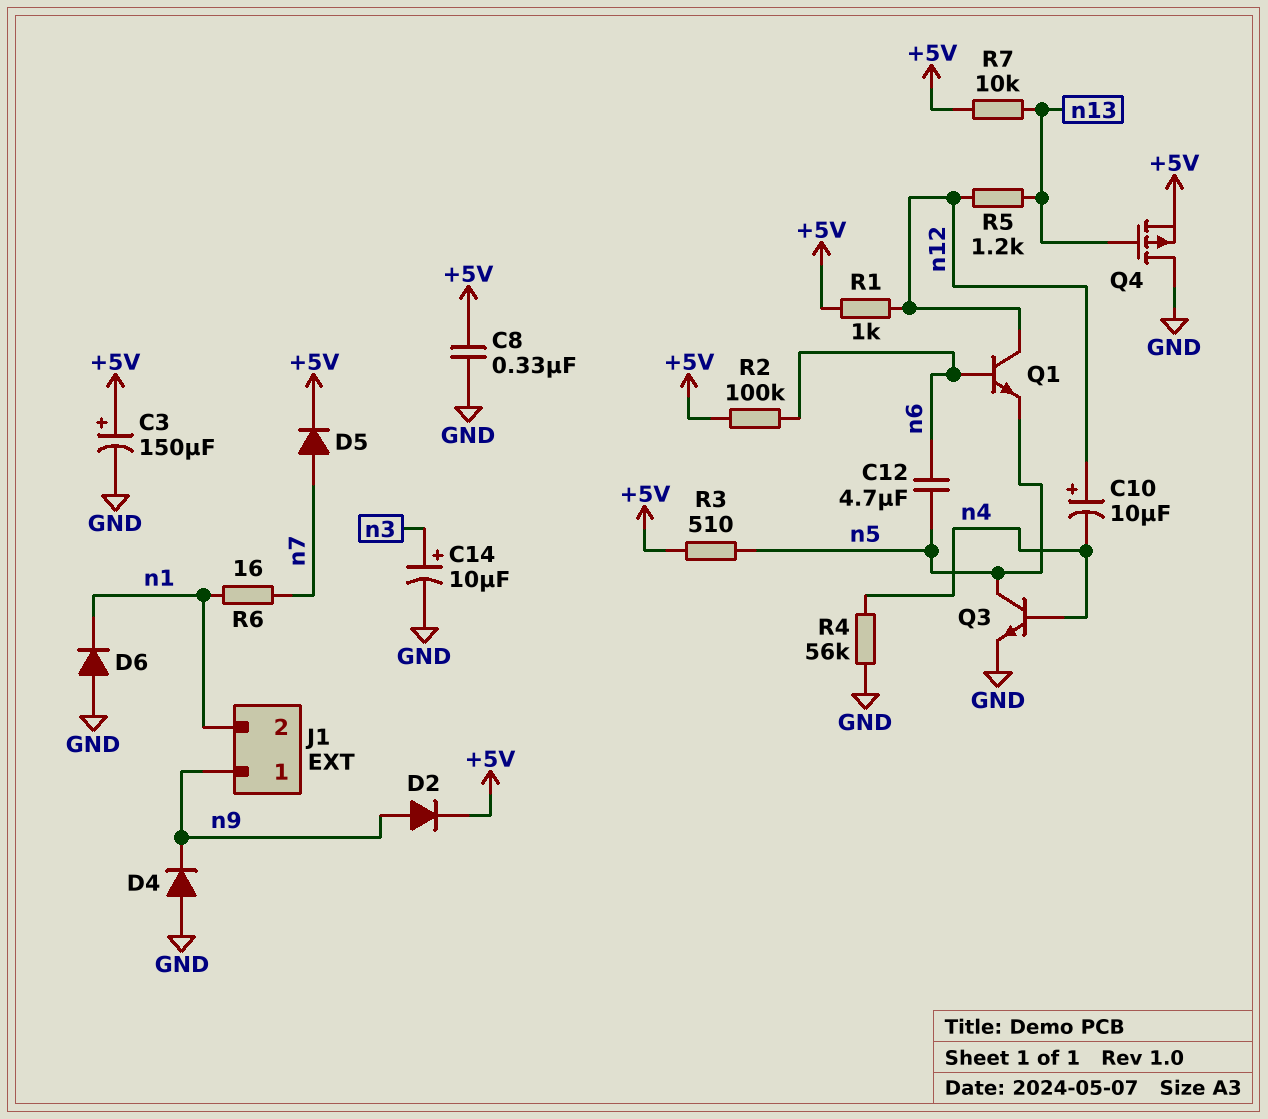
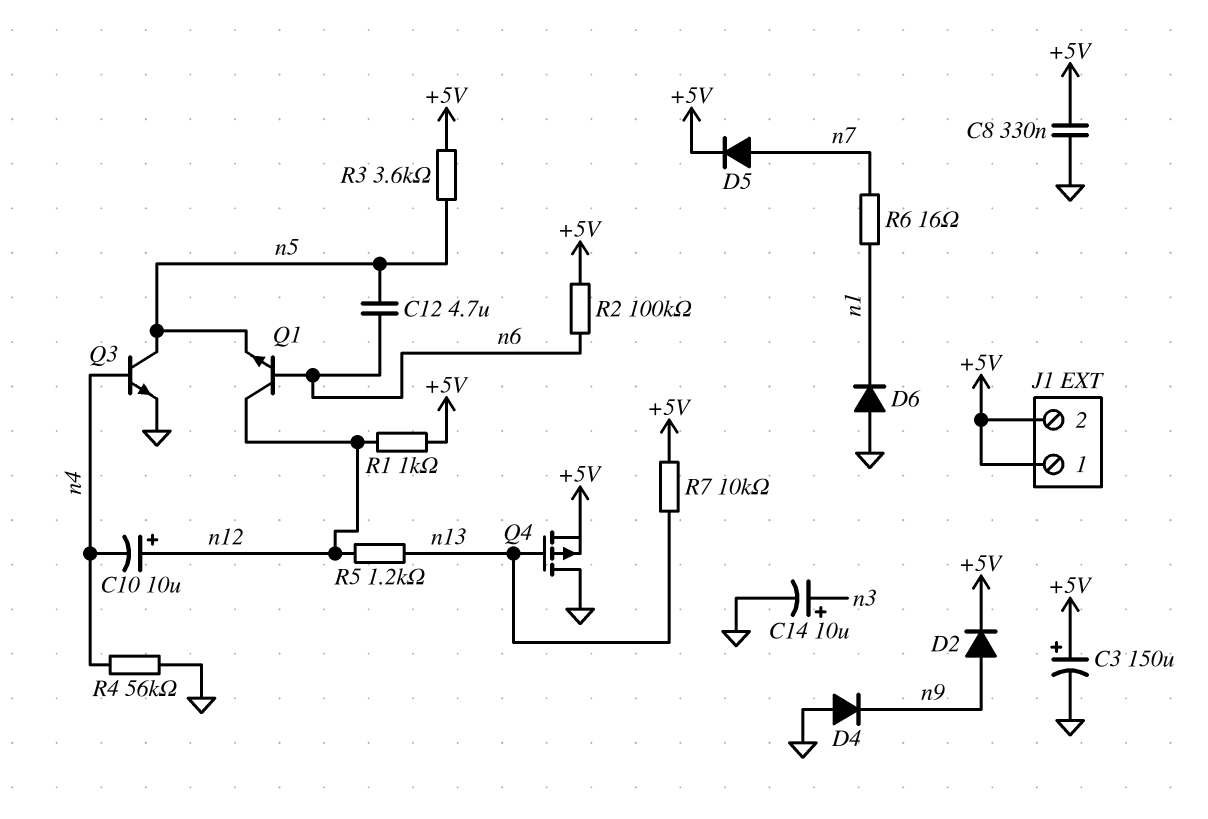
J1 pin 1: n9 -> +5V
J1 pin 2: n1 -> +5V
R3: 510 (+5V, n5) -> 3.6k (+5V, n5)

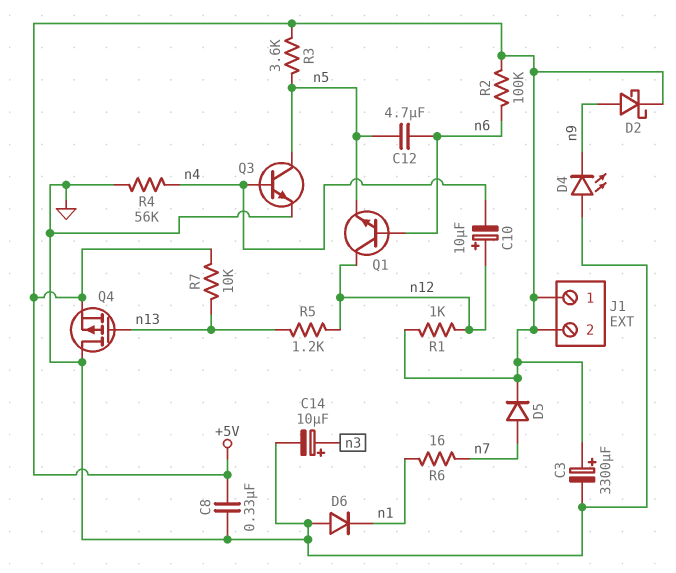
C3: 150uF (plus +5V, minus GND) -> 3300uF (plus +5V, minus GND)
D2: diode (A n9, K +5V) -> schottky (A n9, K +5V)
D4: diode (A GND, K n9) -> LED (A GND, K n9)

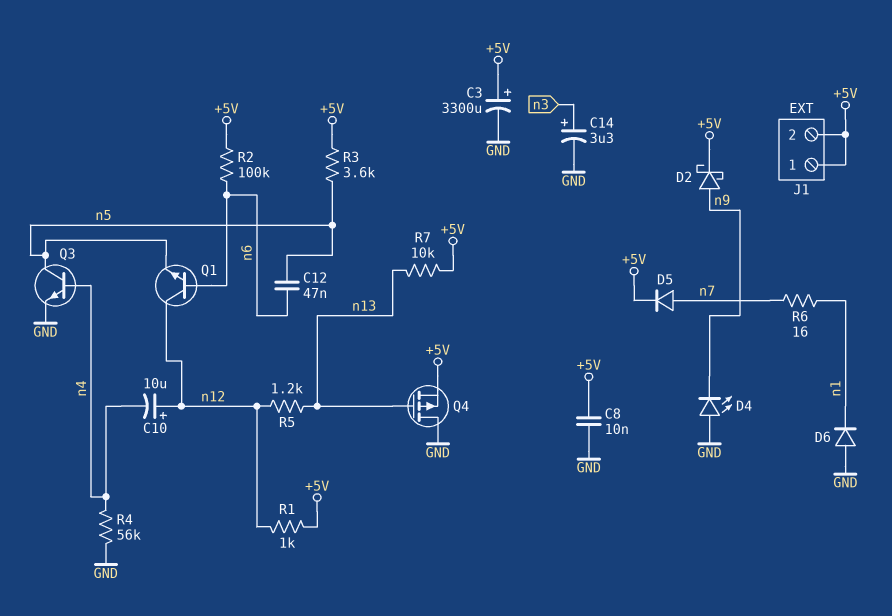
C8: 330nF (+5V, GND) -> 10nF (+5V, GND)
C12: 4.7uF (n5, n6) -> 47nF (n5, n6)
C14: 10uF (plus n3, minus GND) -> 3.3uF (plus n3, minus GND)

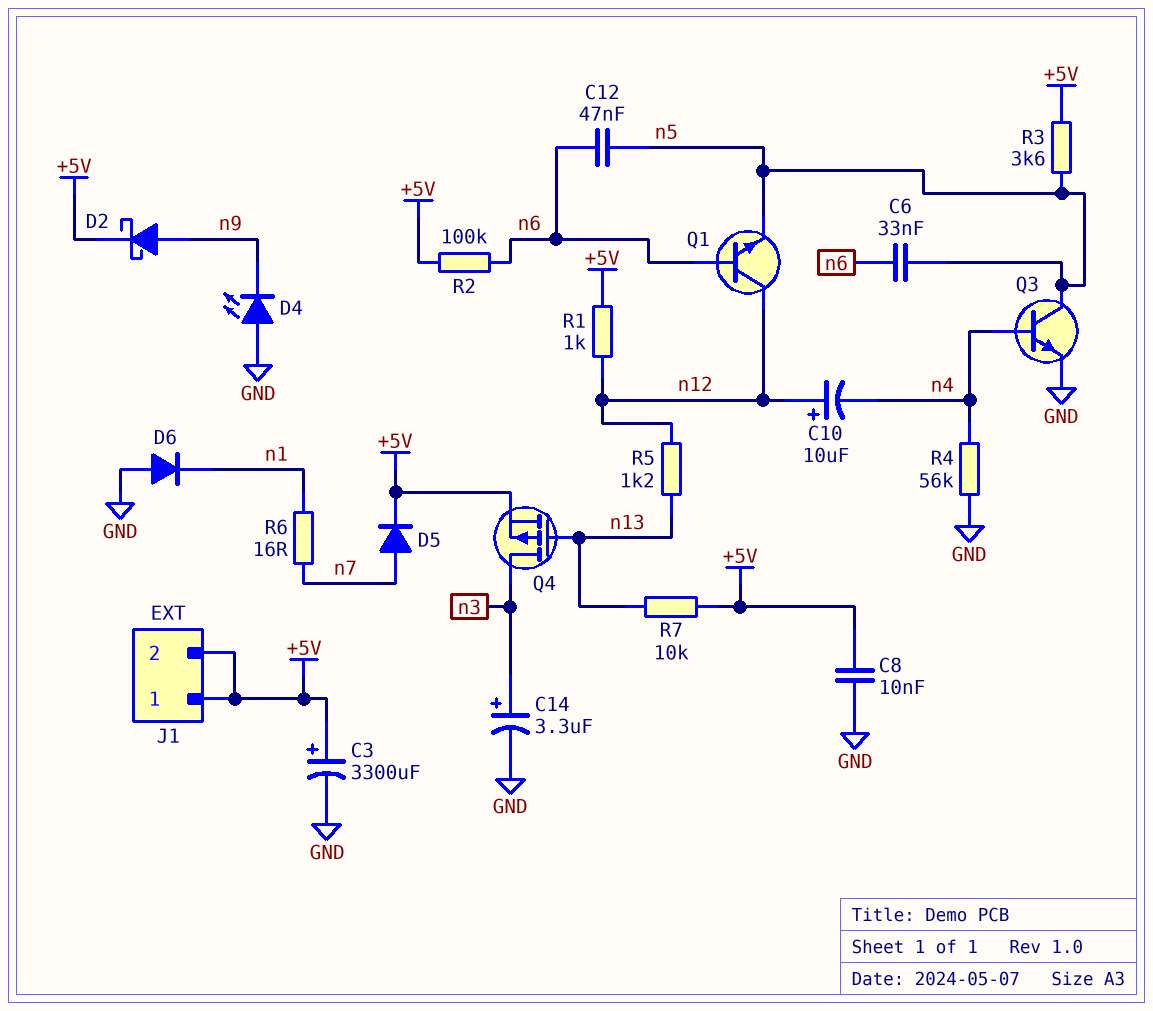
C6: none -> 33nF (n5, n6)
Q4: PMOS (G n13, D GND, S +5V) -> PMOS (G n13, D n3, S +5V)

